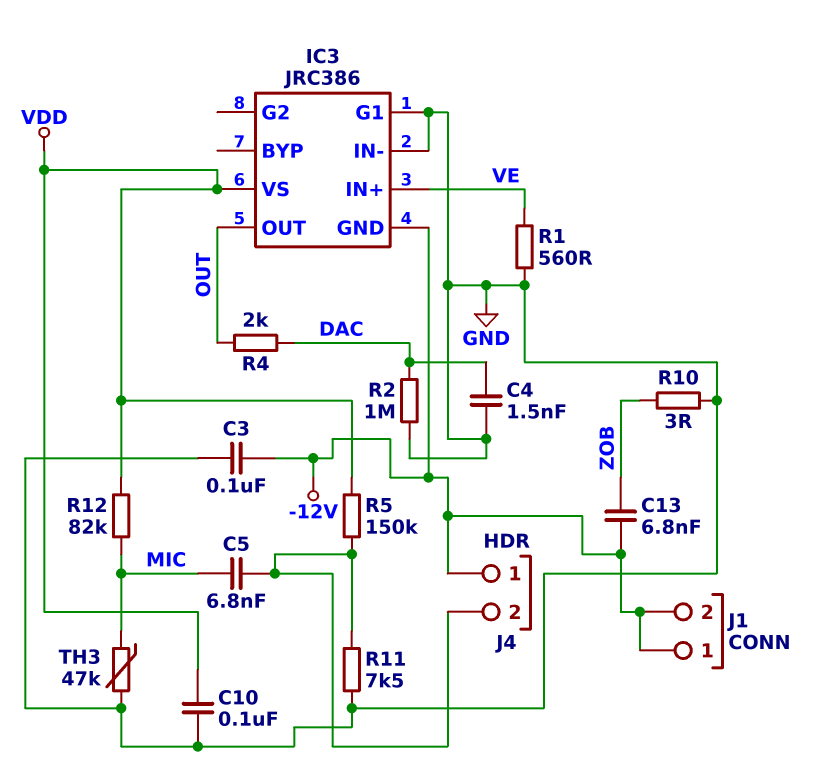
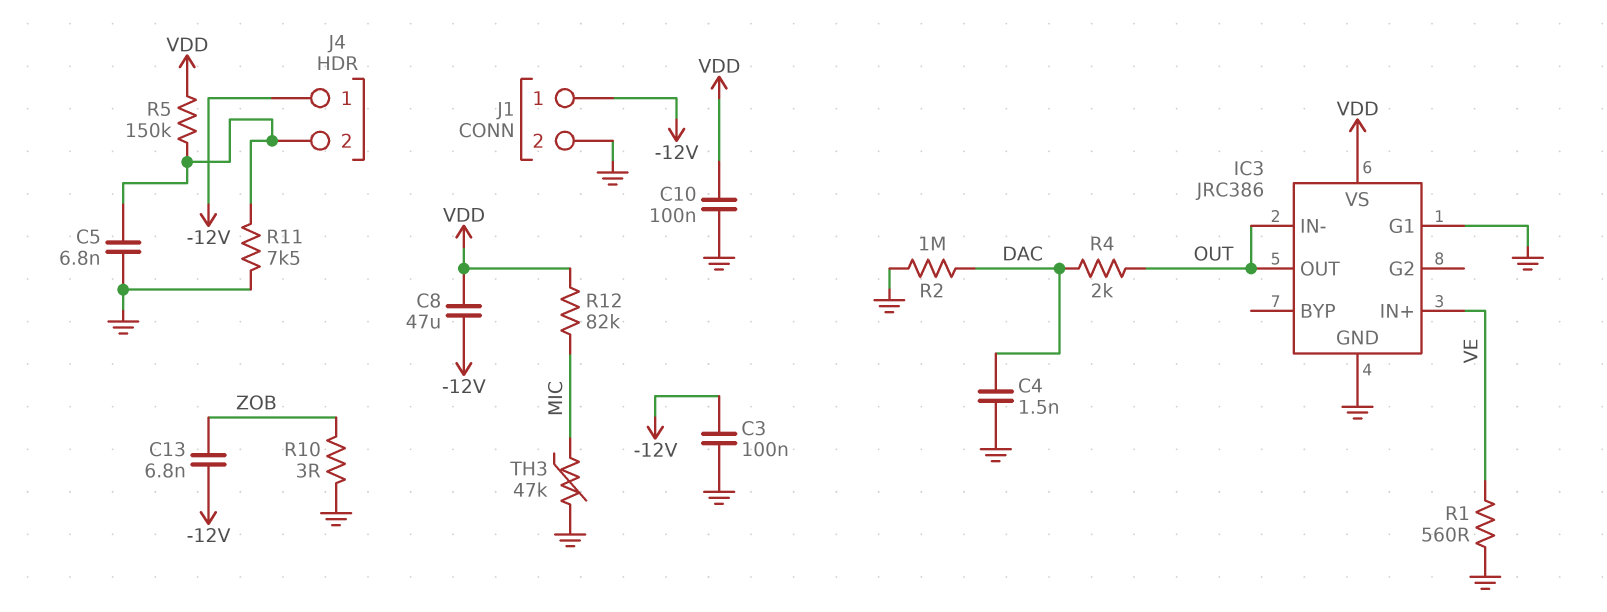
C5: 6.8nF (J4/2, MIC) -> 6.8nF (GND, J4/2)
C8: none -> 47uF (-12V, VDD)
IC3 pin GND: -12V -> GND
IC3 pin IN-: GND -> OUT
J1 pin 2: -12V -> GND

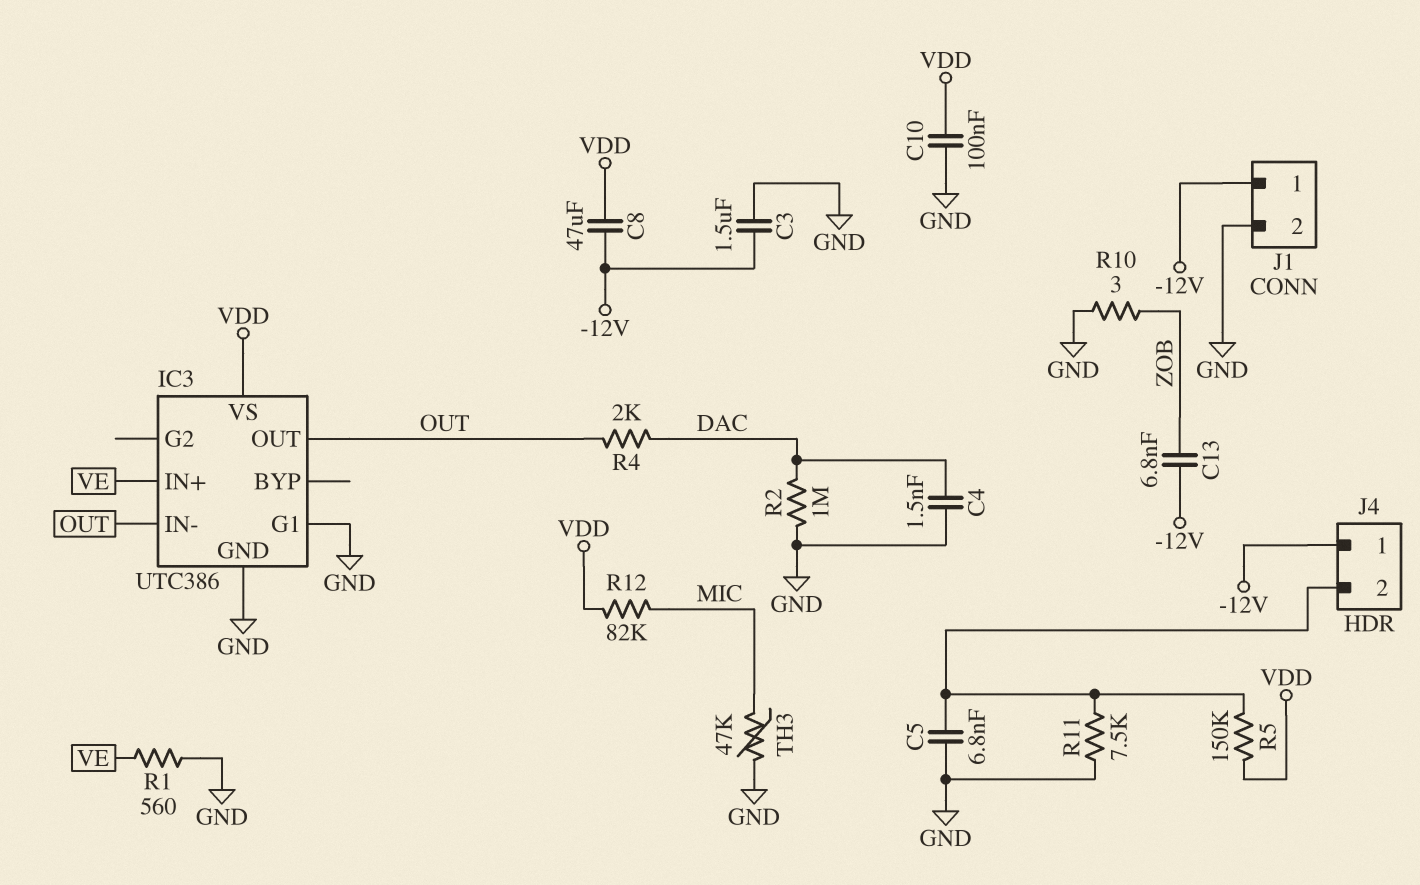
C3: 100nF (-12V, GND) -> 1.5uF (-12V, GND)
IC3: JRC386 -> UTC386

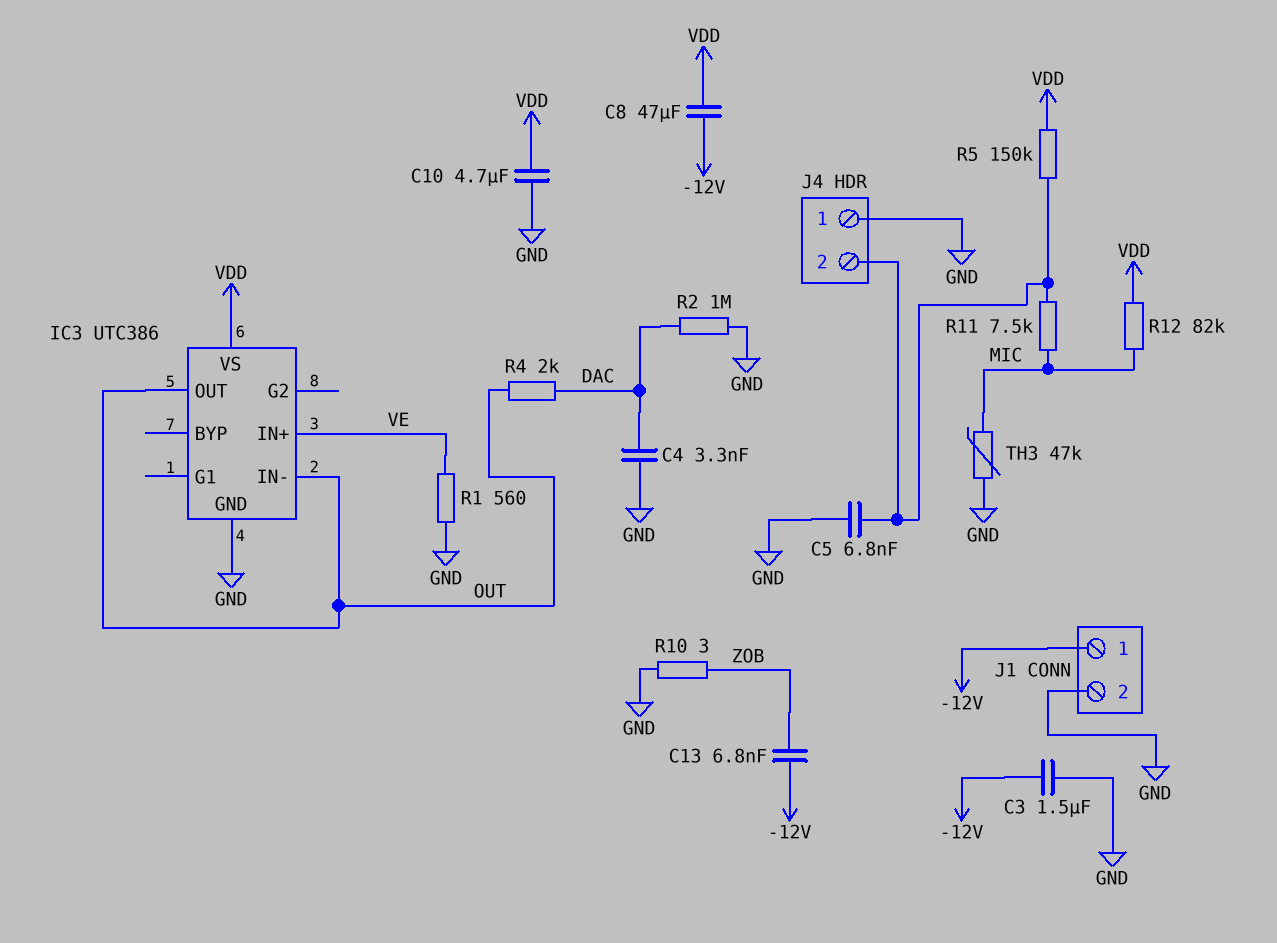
C4: 1.5nF (DAC, GND) -> 3.3nF (DAC, GND)
C10: 100nF (GND, VDD) -> 4.7uF (GND, VDD)
IC3 pin G1: GND -> none
J4 pin 1: -12V -> GND
R11: 7.5k (GND, J4/2) -> 7.5k (J4/2, MIC)

